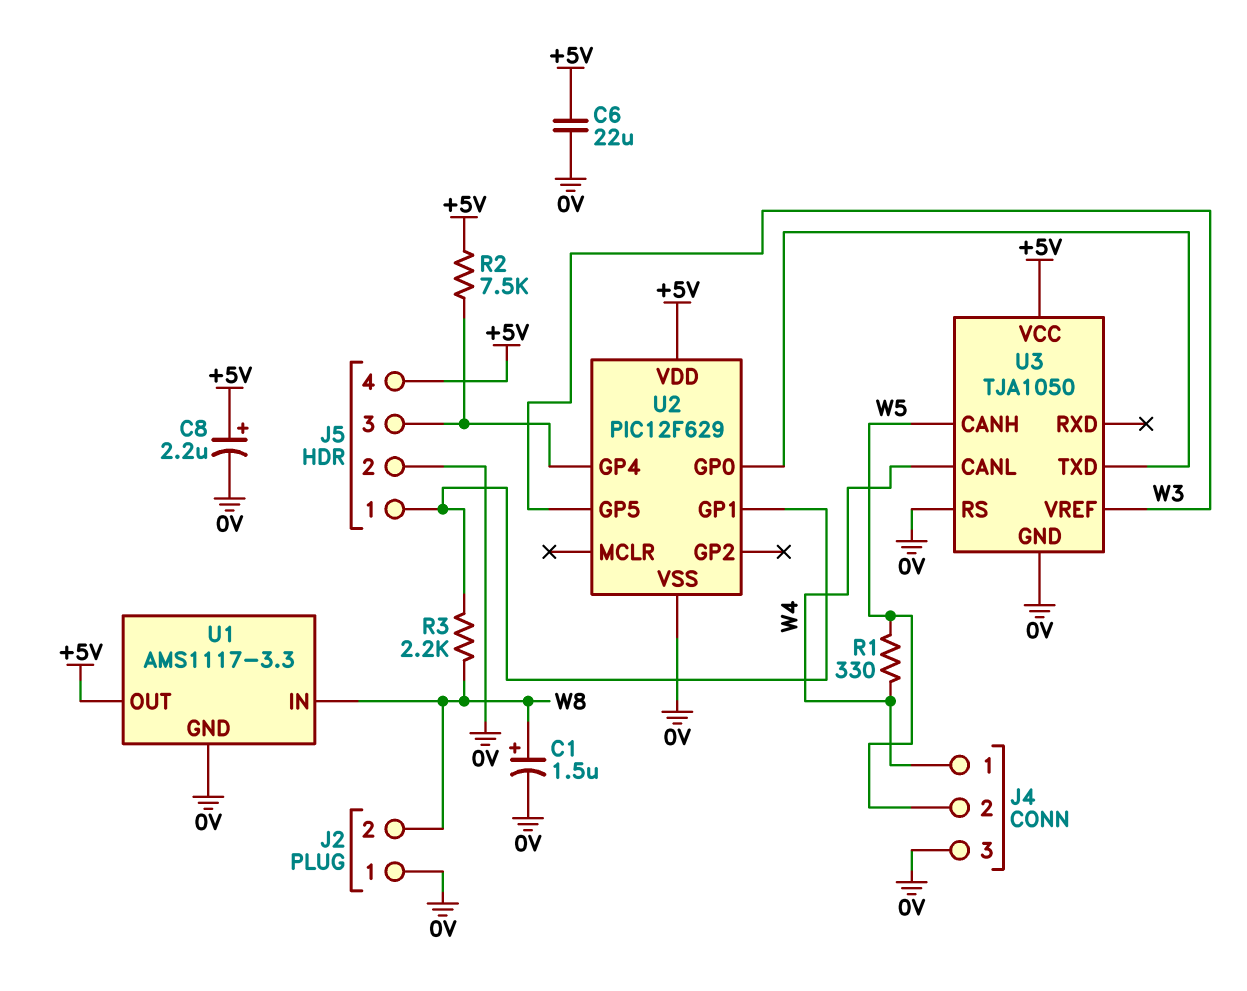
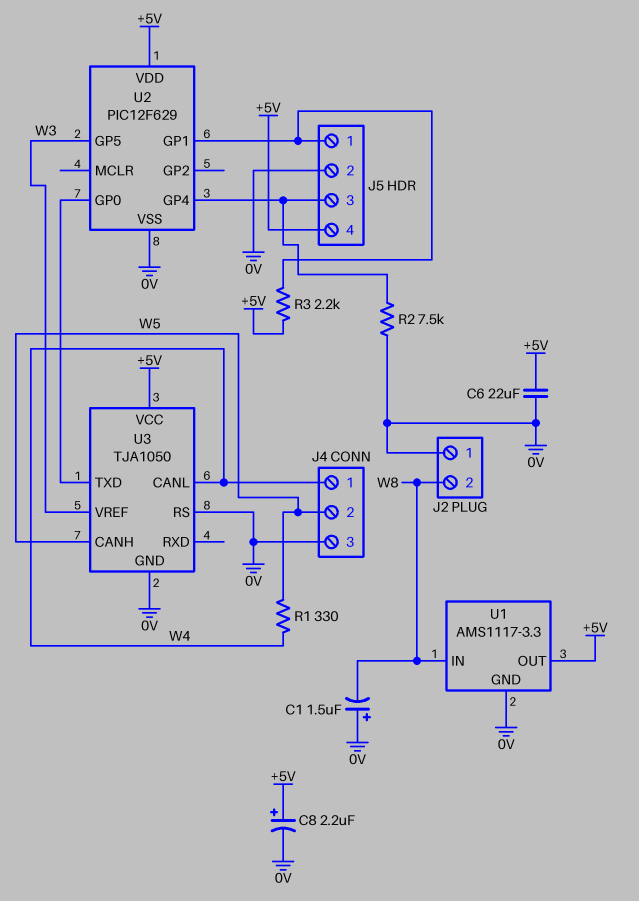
C1: 1.5uF (plus W8, minus 0V) -> 1.5uF (plus 0V, minus W8)
R2: 7.5k (+5V, J5/3) -> 7.5k (0V, J5/3)
R3: 2.2k (J5/1, W8) -> 2.2k (+5V, J5/1)

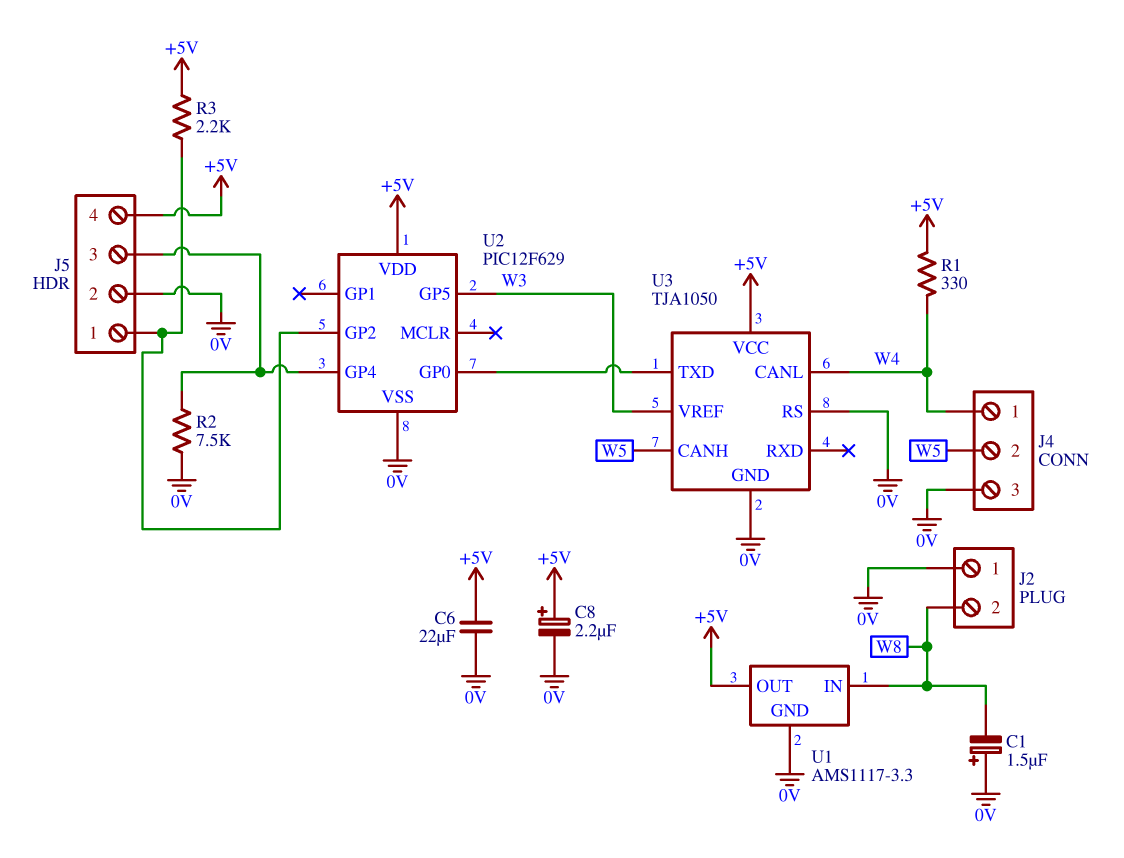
R1: 330 (W4, W5) -> 330 (+5V, W4)
U2 pin GP1: J5/1 -> none
U2 pin GP2: none -> J5/1

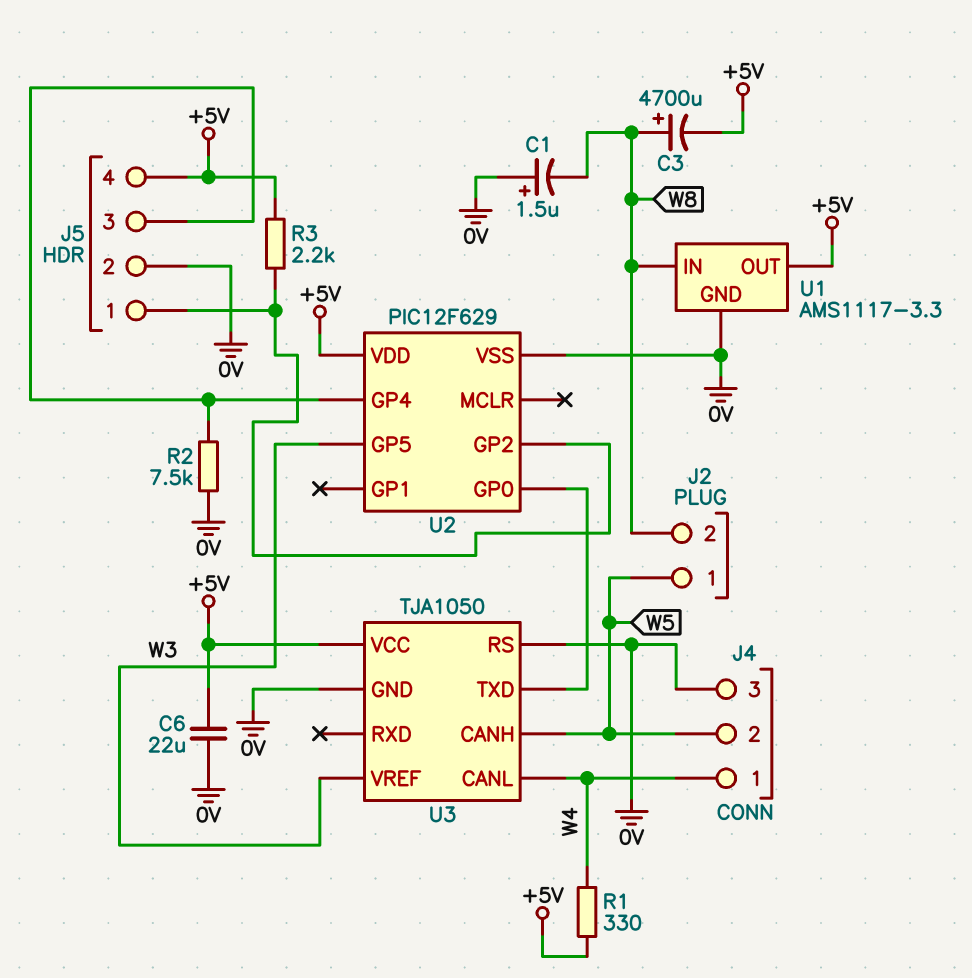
C3: none -> 4700uF (plus W8, minus +5V)
C8: 2.2uF (plus +5V, minus 0V) -> none
J2 pin 1: 0V -> W5

